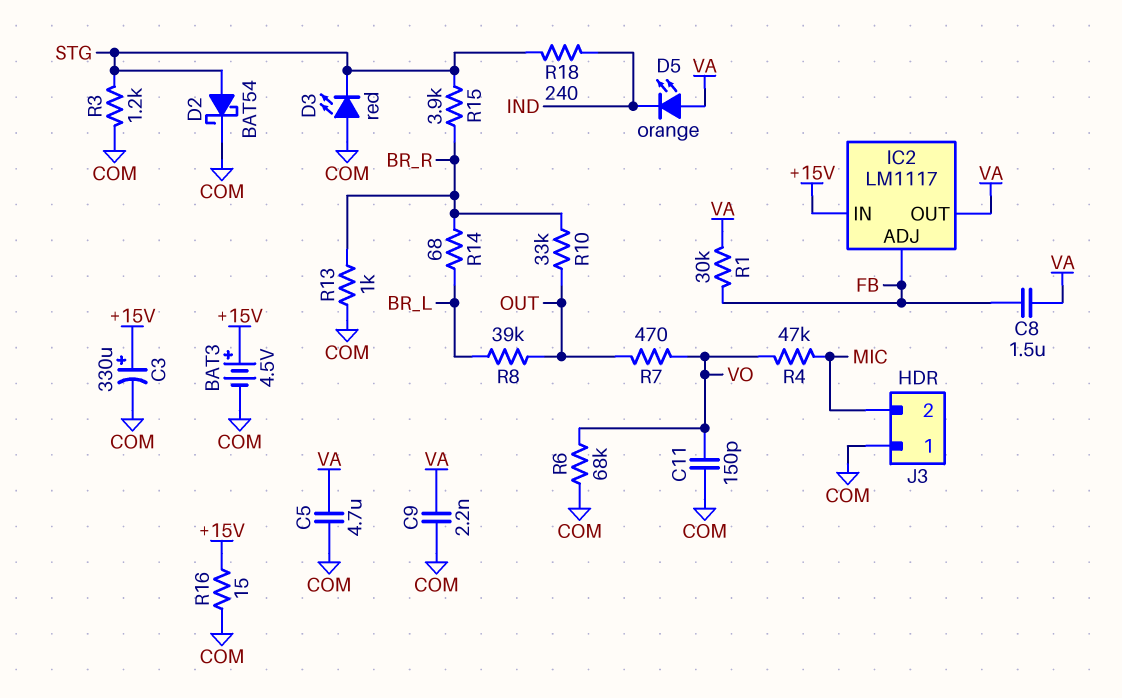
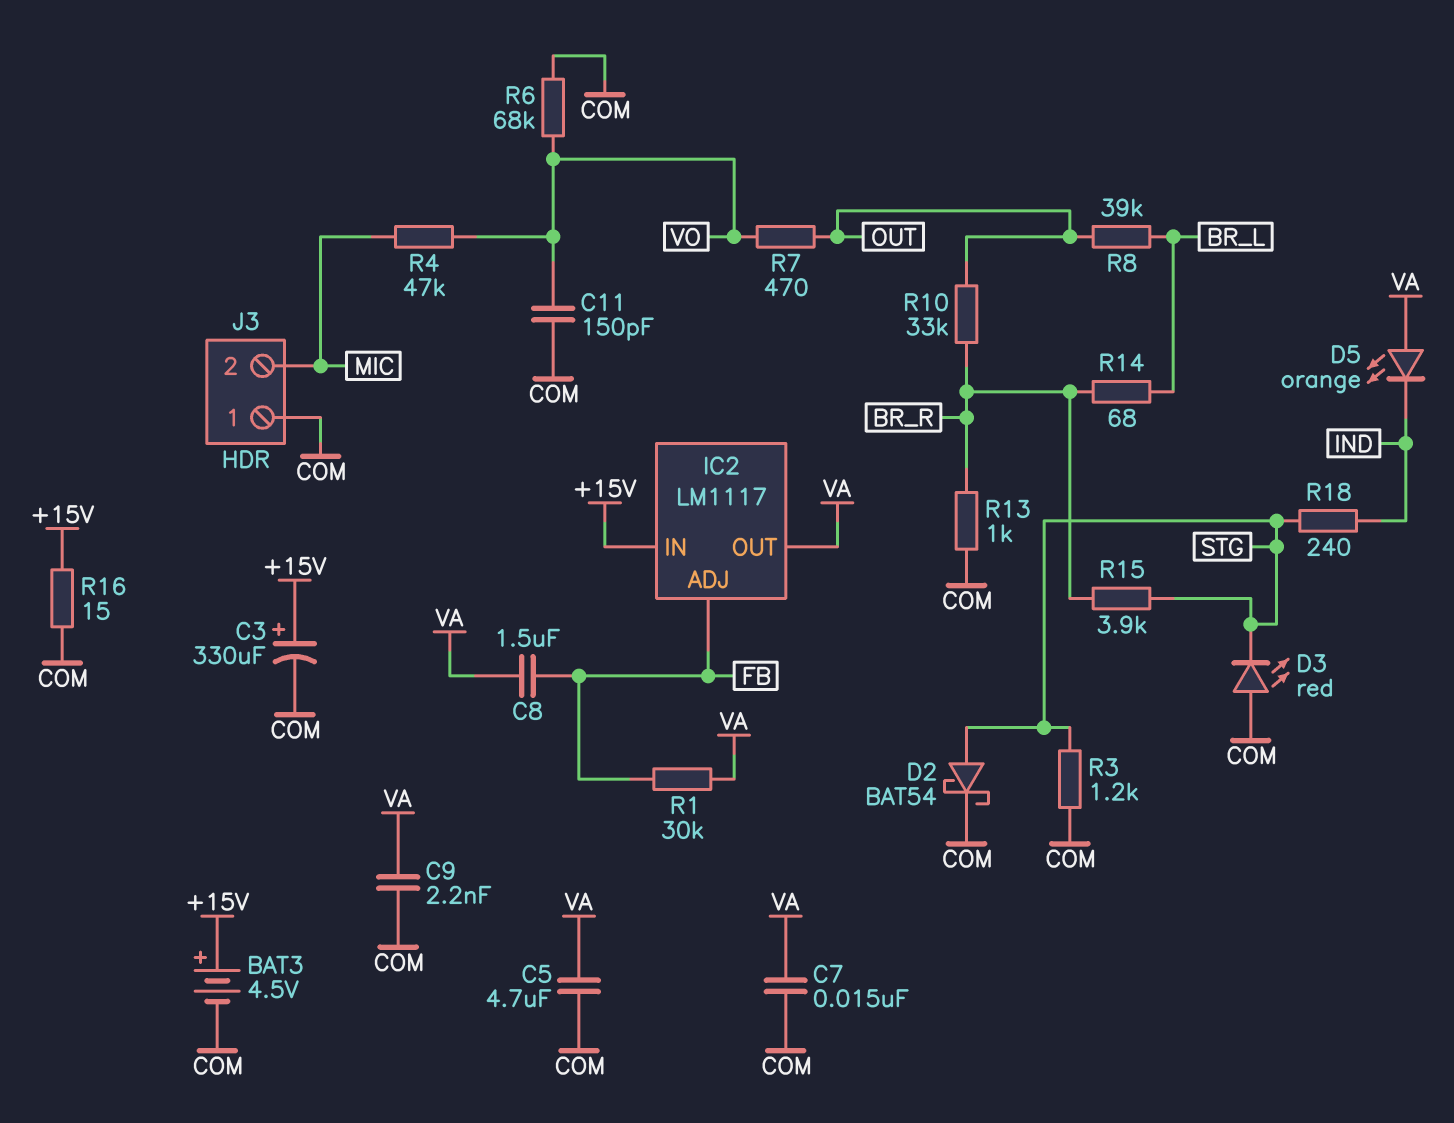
C7: none -> 15nF (COM, VA)

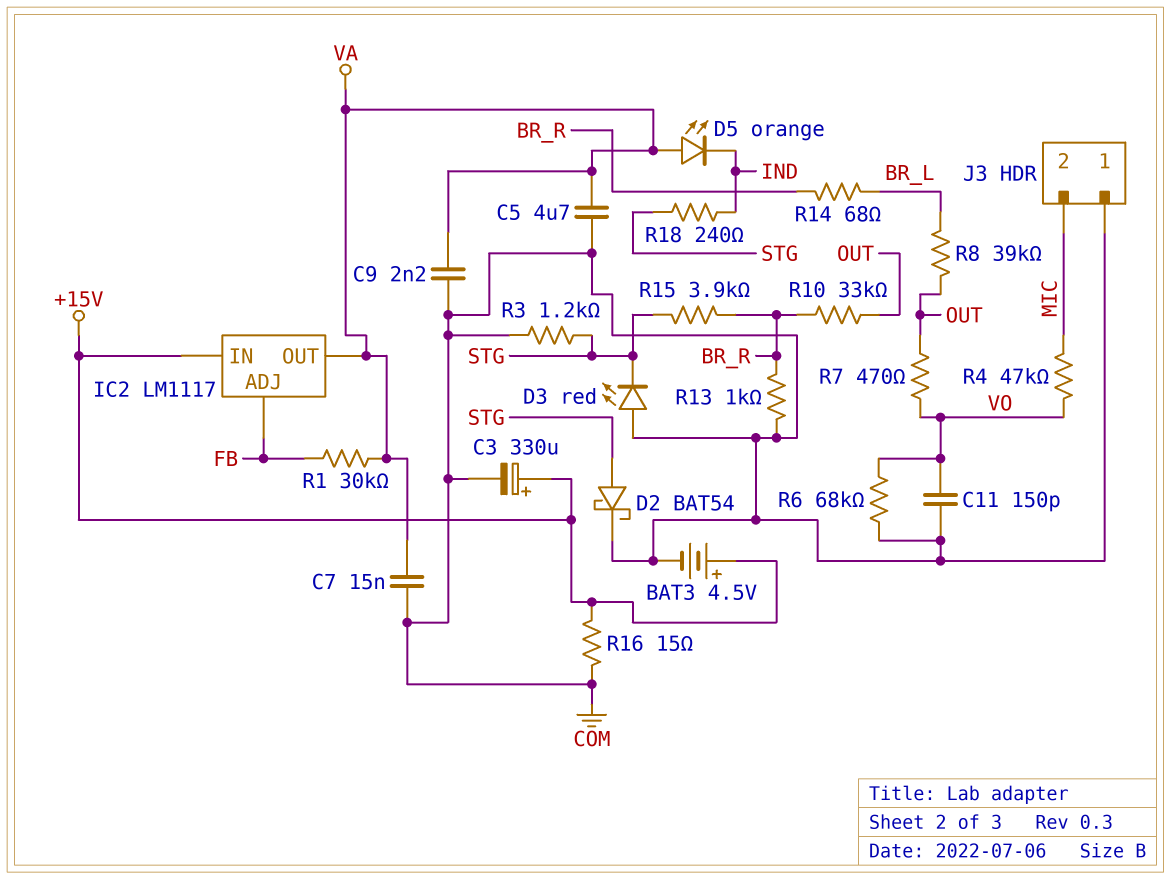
C8: 1.5uF (FB, VA) -> none

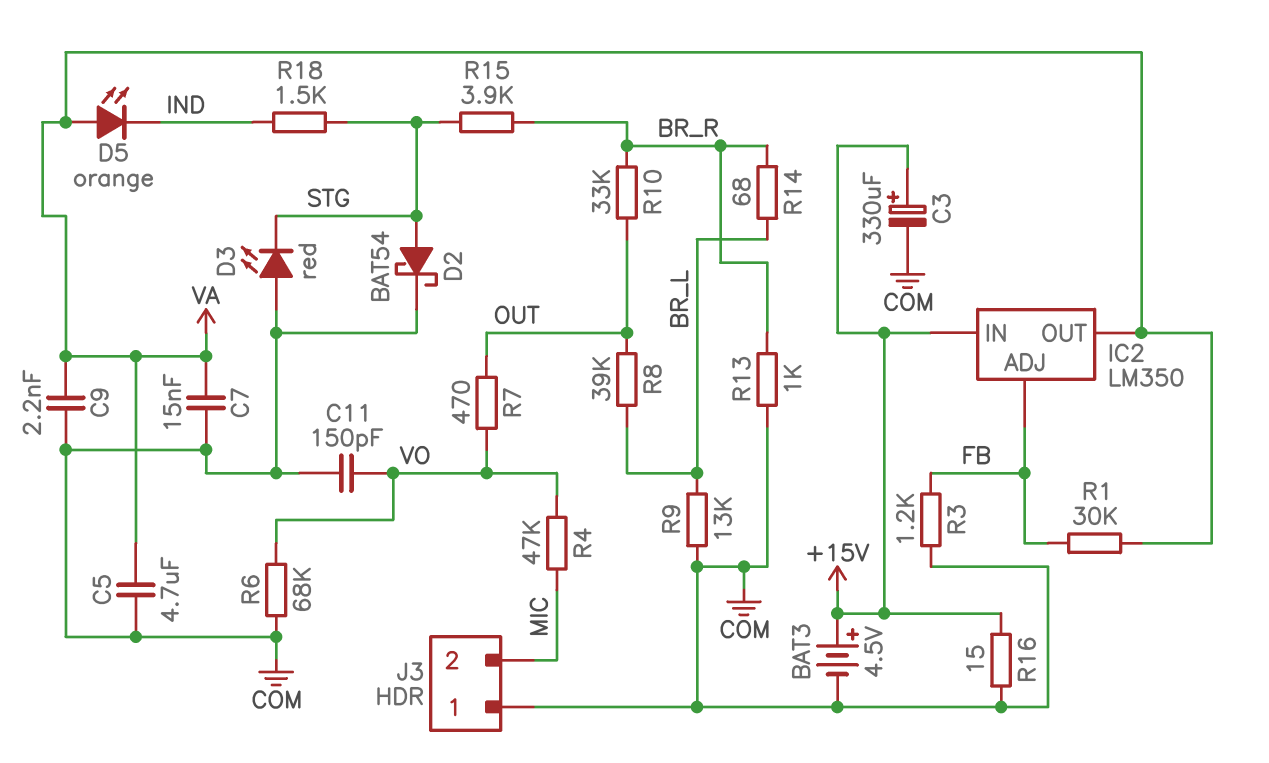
IC2: LM1117 -> LM350
R3: 1.2k (COM, STG) -> 1.2k (COM, FB)
R9: none -> 13k (BR_L, COM)
R18: 240 (IND, STG) -> 1.5k (IND, STG)

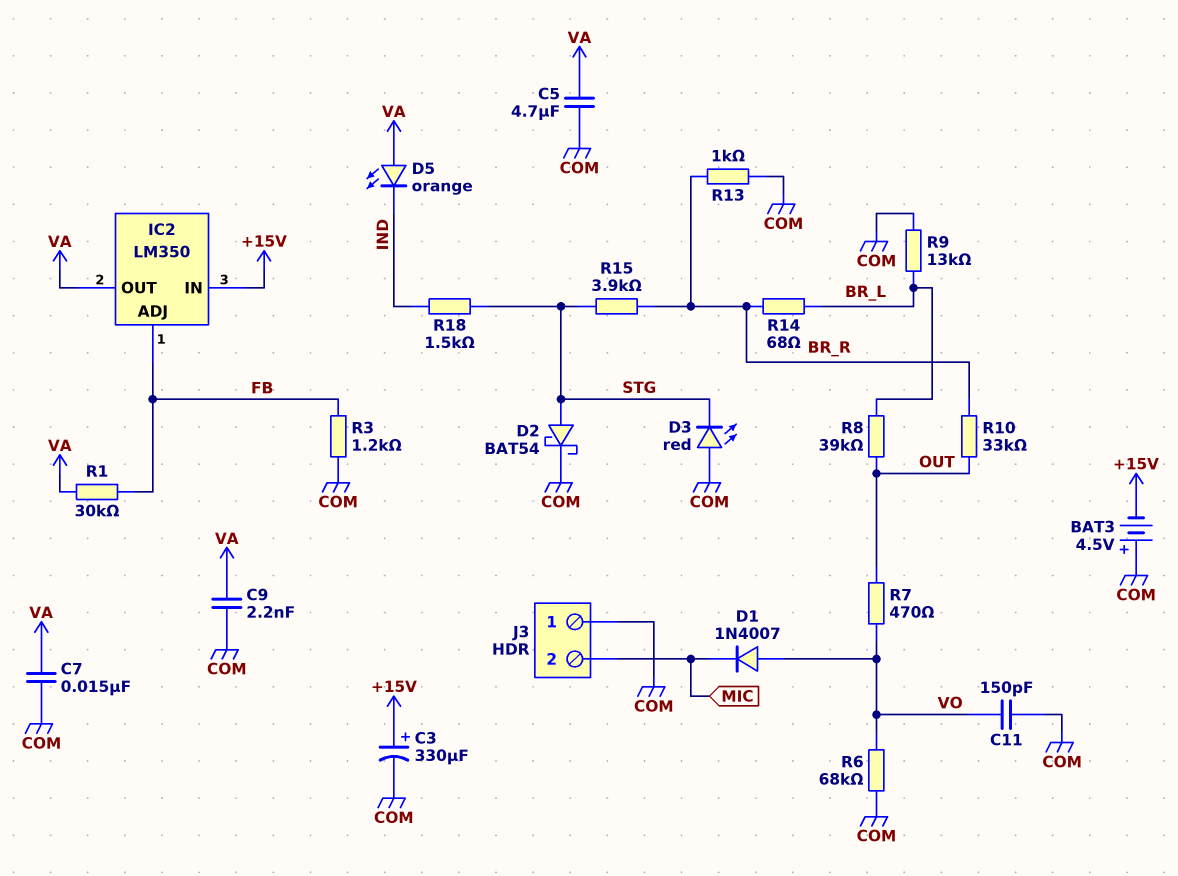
BAT3: 4.5V (plus +15V, minus COM) -> 4.5V (plus COM, minus +15V)
D1: none -> diode 1N4007 (A VO, K MIC)
R4: 47k (MIC, VO) -> none
R16: 15 (+15V, COM) -> none

